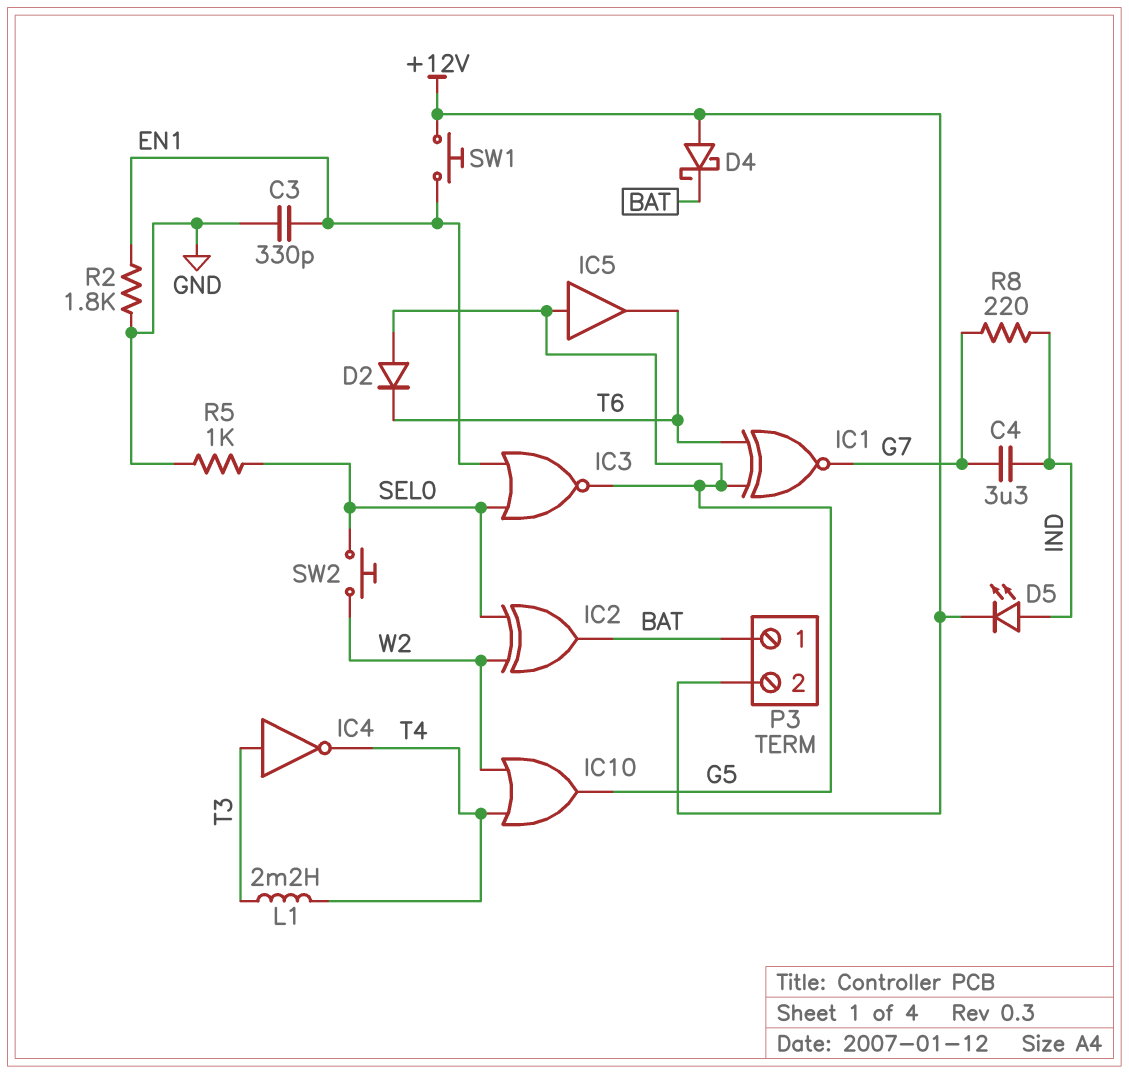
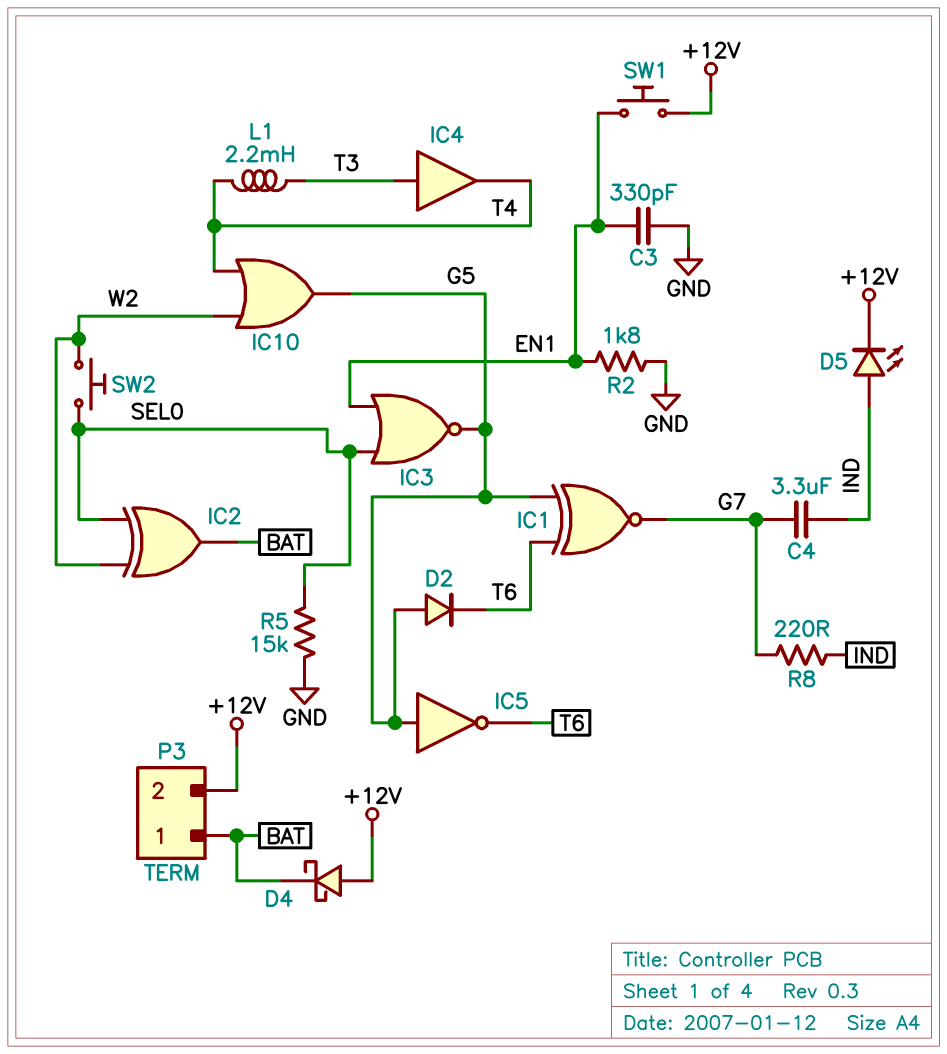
IC4: NOT (in T3, out T4) -> buffer (in T3, out T4)
IC5: buffer (in G5, out T6) -> NOT (in G5, out T6)
R5: 1k (GND, SEL0) -> 15k (GND, SEL0)

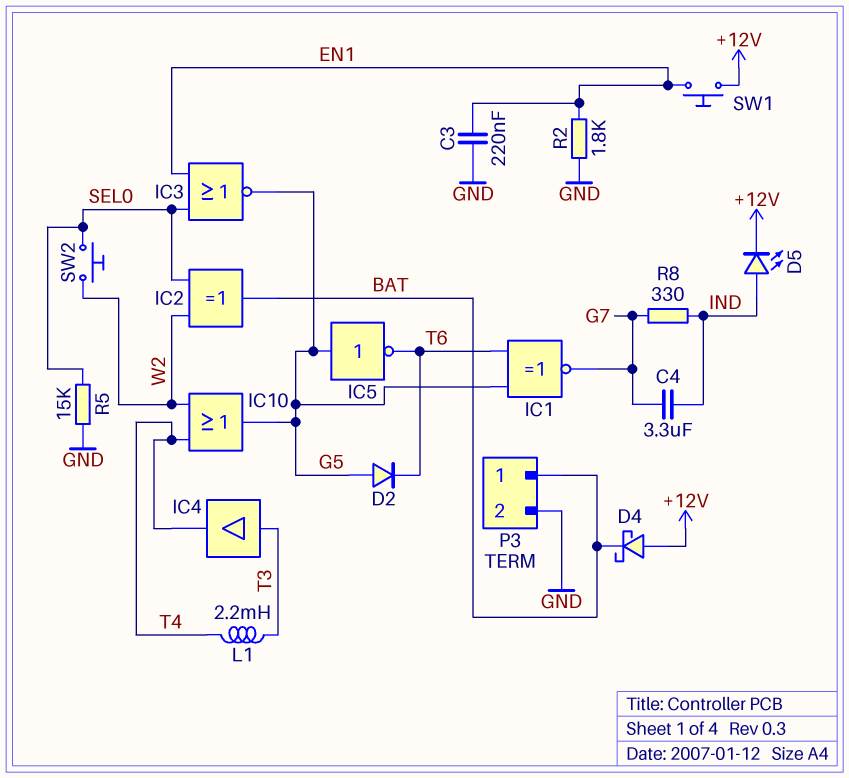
C3: 330pF (EN1, GND) -> 220nF (EN1, GND)
P3 pin 2: +12V -> GND
R8: 220 (G7, IND) -> 330 (G7, IND)

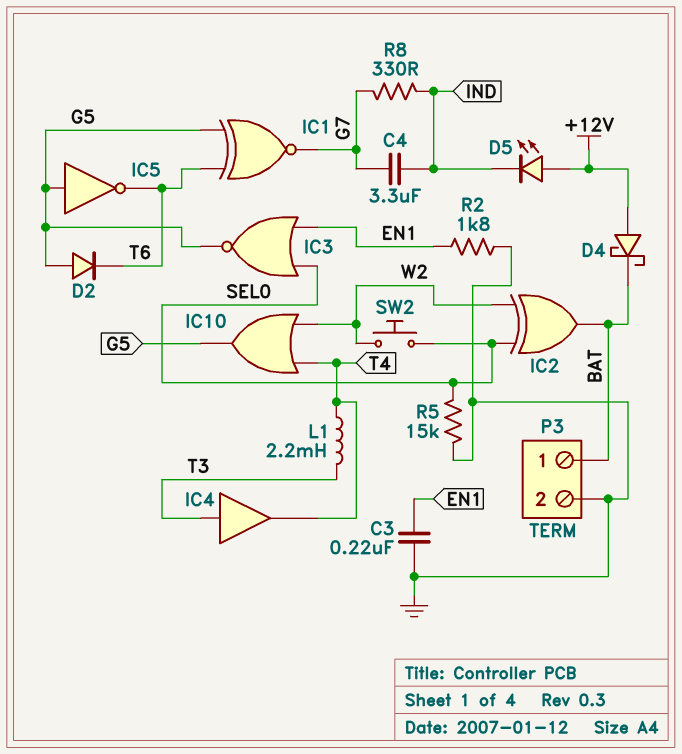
D5: LED (A IND, K +12V) -> LED (A +12V, K IND)
SW1: button (+12V, EN1) -> none

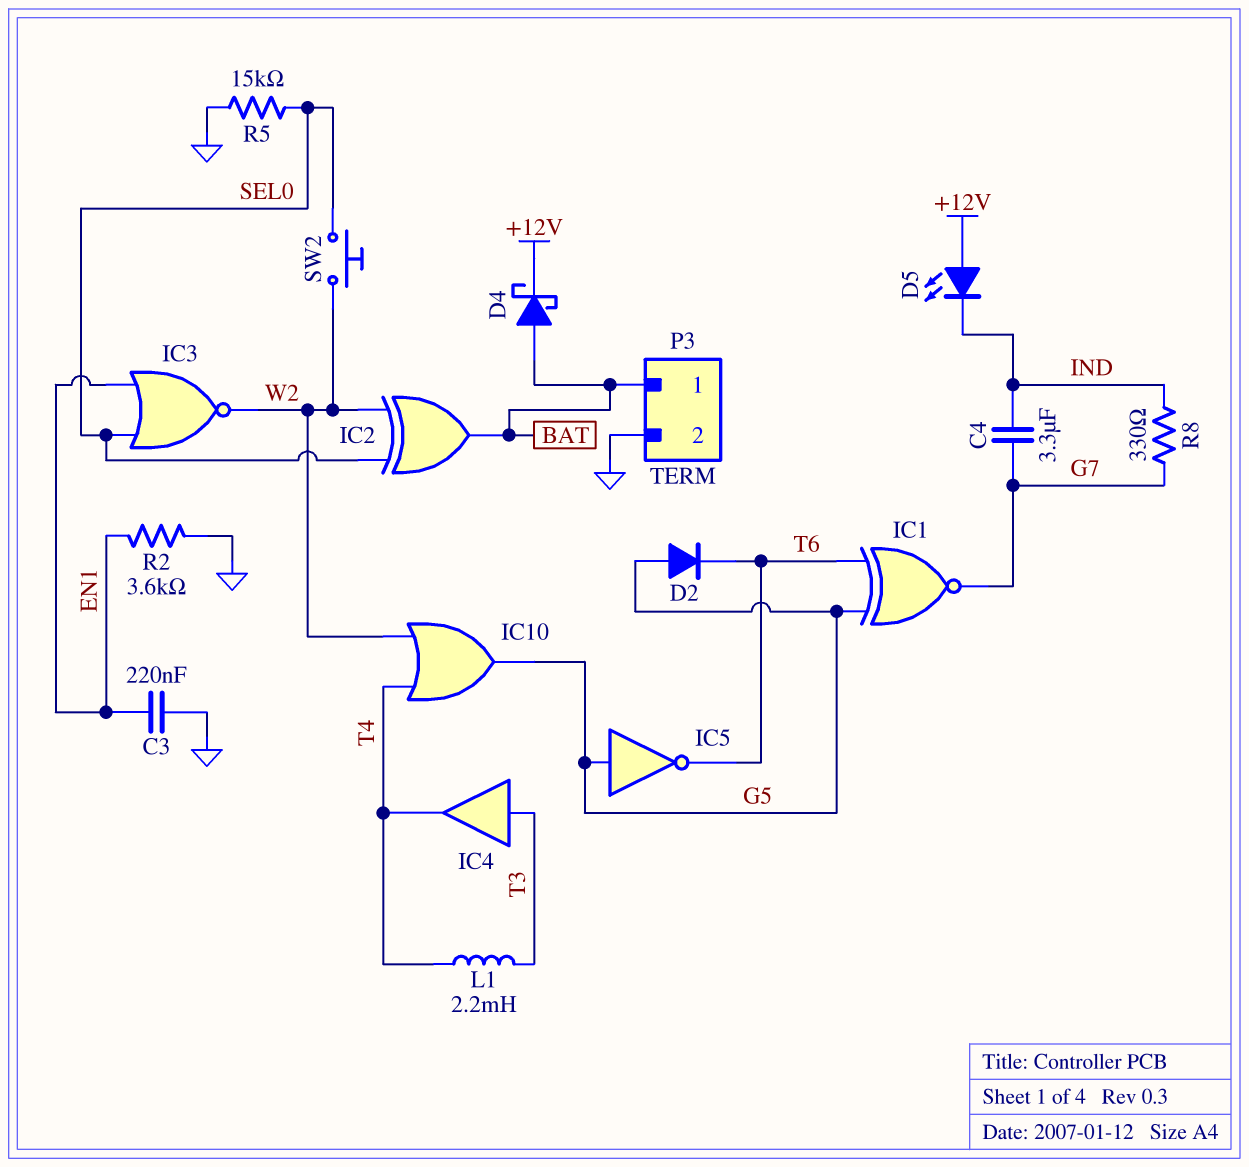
D4: schottky (A +12V, K BAT) -> schottky (A BAT, K +12V)
IC3: NOR (in EN1, in SEL0, out G5) -> NOR (in EN1, in SEL0, out W2)
R2: 1.8k (EN1, GND) -> 3.6k (EN1, GND)

